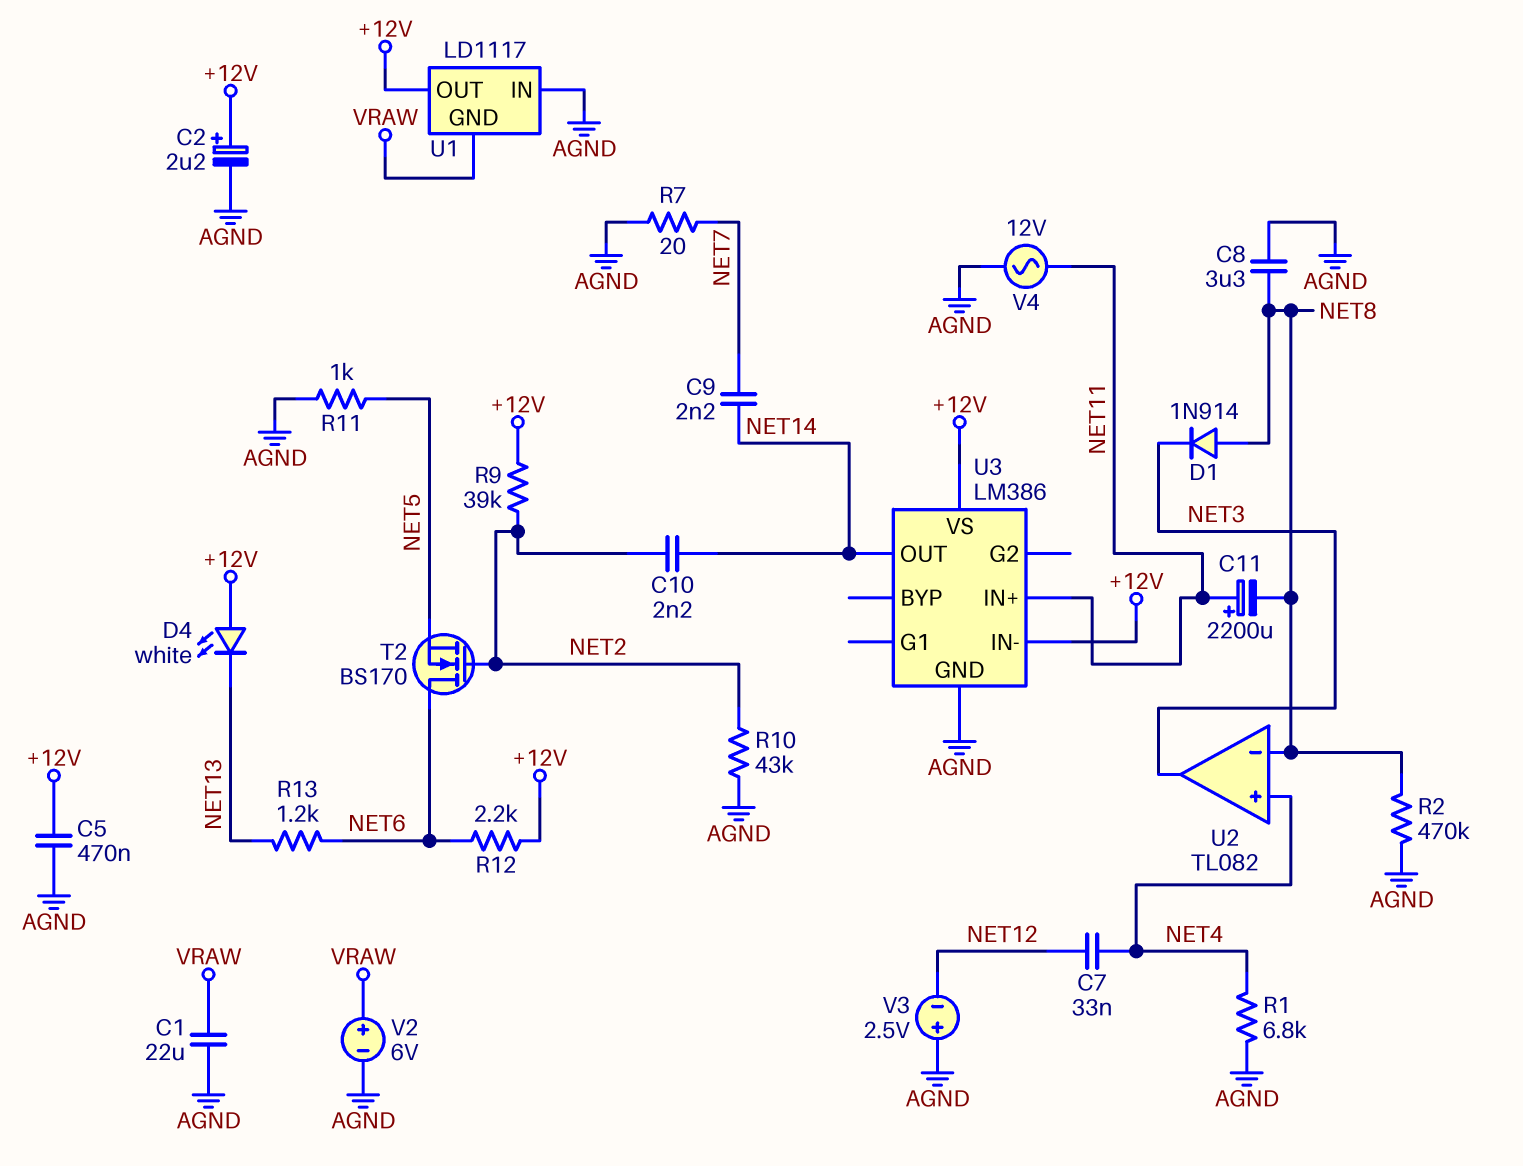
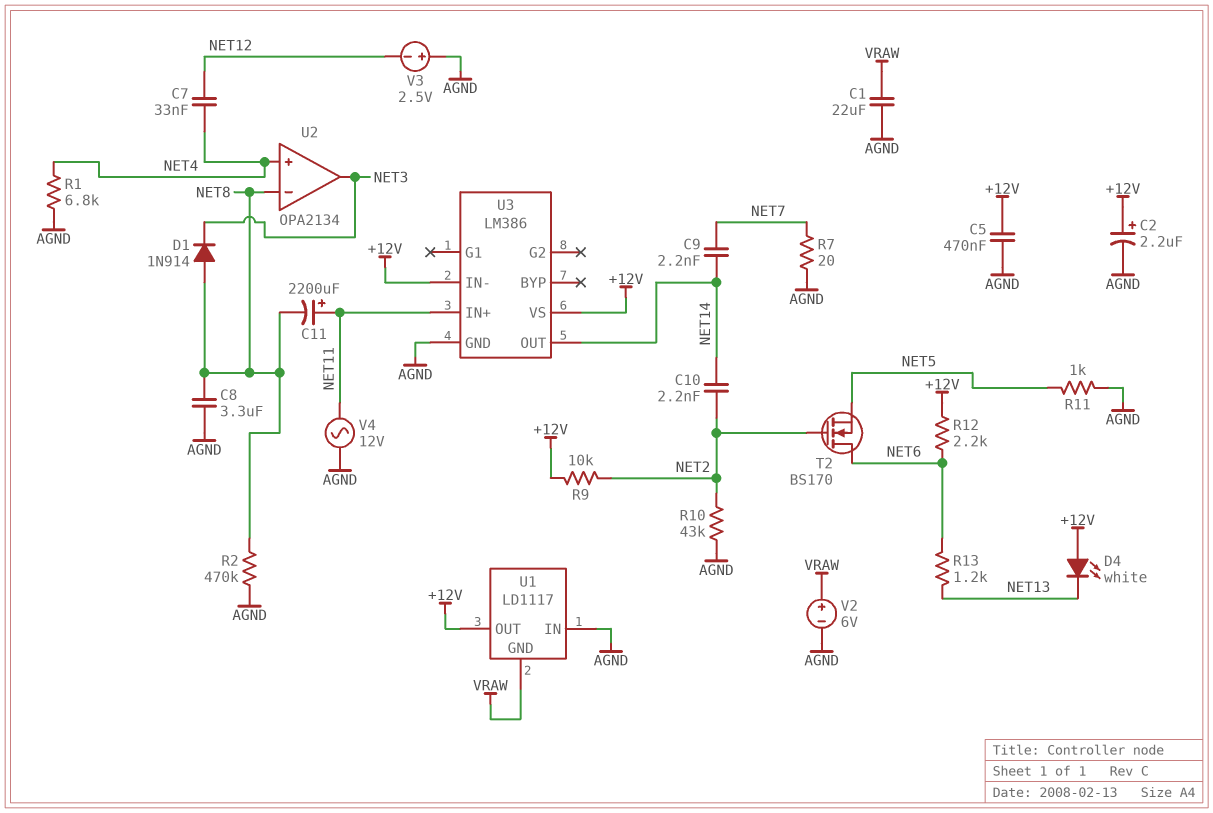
R9: 39k (+12V, NET2) -> 10k (+12V, NET2)
U2: TL082 -> OPA2134

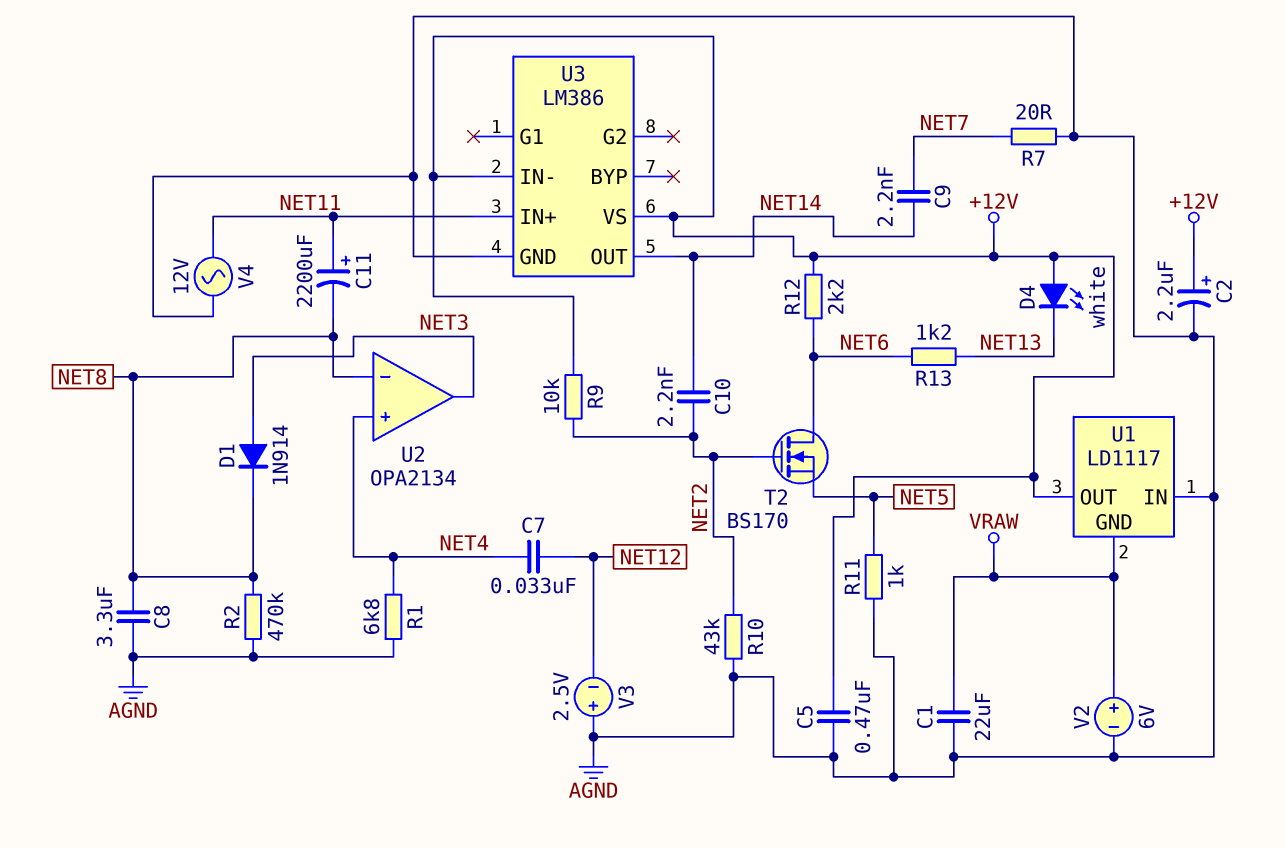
D1: diode 1N914 (A NET8, K NET3) -> diode 1N914 (A NET3, K NET8)

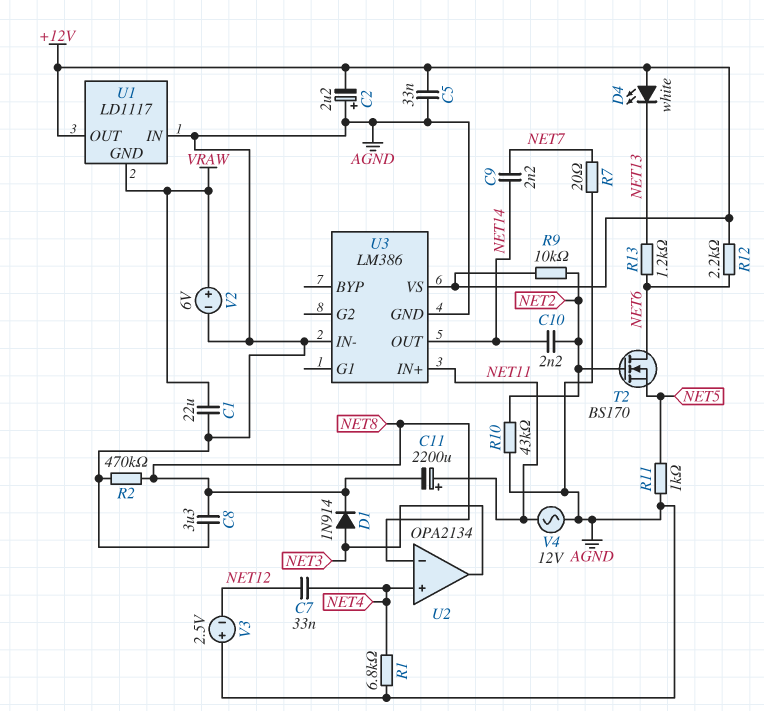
C2: 2.2uF (plus +12V, minus AGND) -> 2.2uF (plus AGND, minus +12V)
C5: 470nF (+12V, AGND) -> 33nF (+12V, AGND)
U3 pin IN-: +12V -> AGND

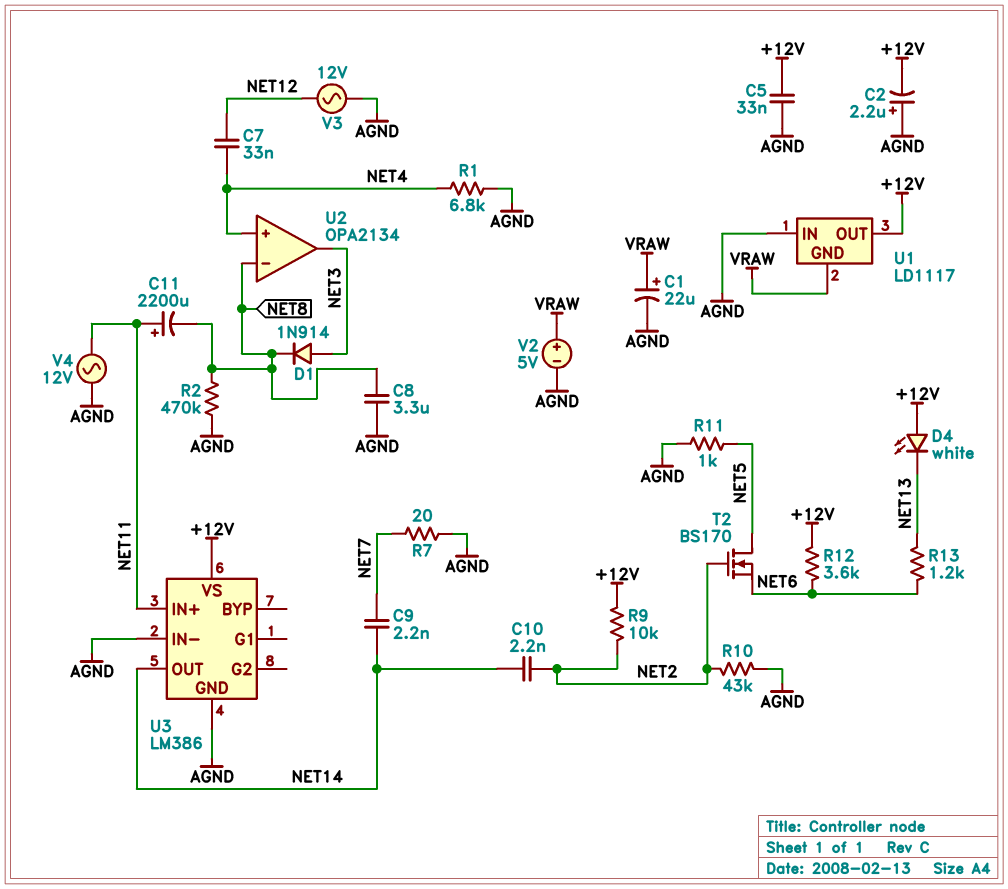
C1: 22uF (AGND, VRAW) -> 22uF (plus VRAW, minus AGND)
R12: 2.2k (+12V, NET6) -> 3.6k (+12V, NET6)
T2: NMOS BS170 (G NET2, D NET6, S NET5) -> NMOS BS170 (G NET2, D NET5, S NET6)
V2: 6V (plus VRAW, minus AGND) -> 5V (plus VRAW, minus AGND)
V3: 2.5V (plus AGND, minus NET12) -> AC 12V (AGND, NET12)

